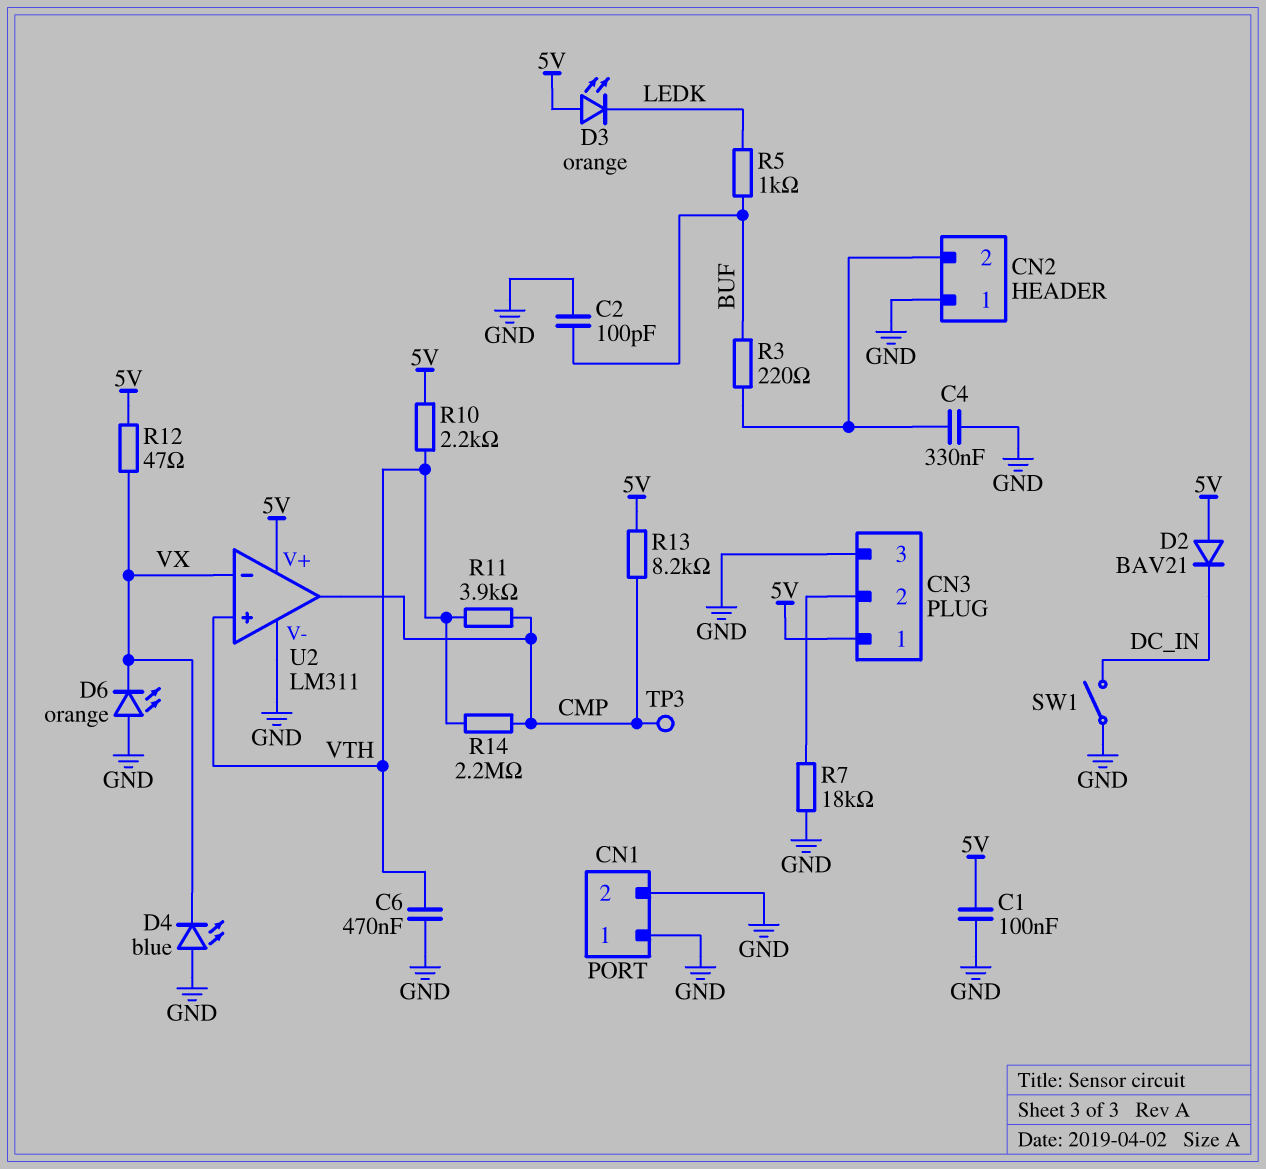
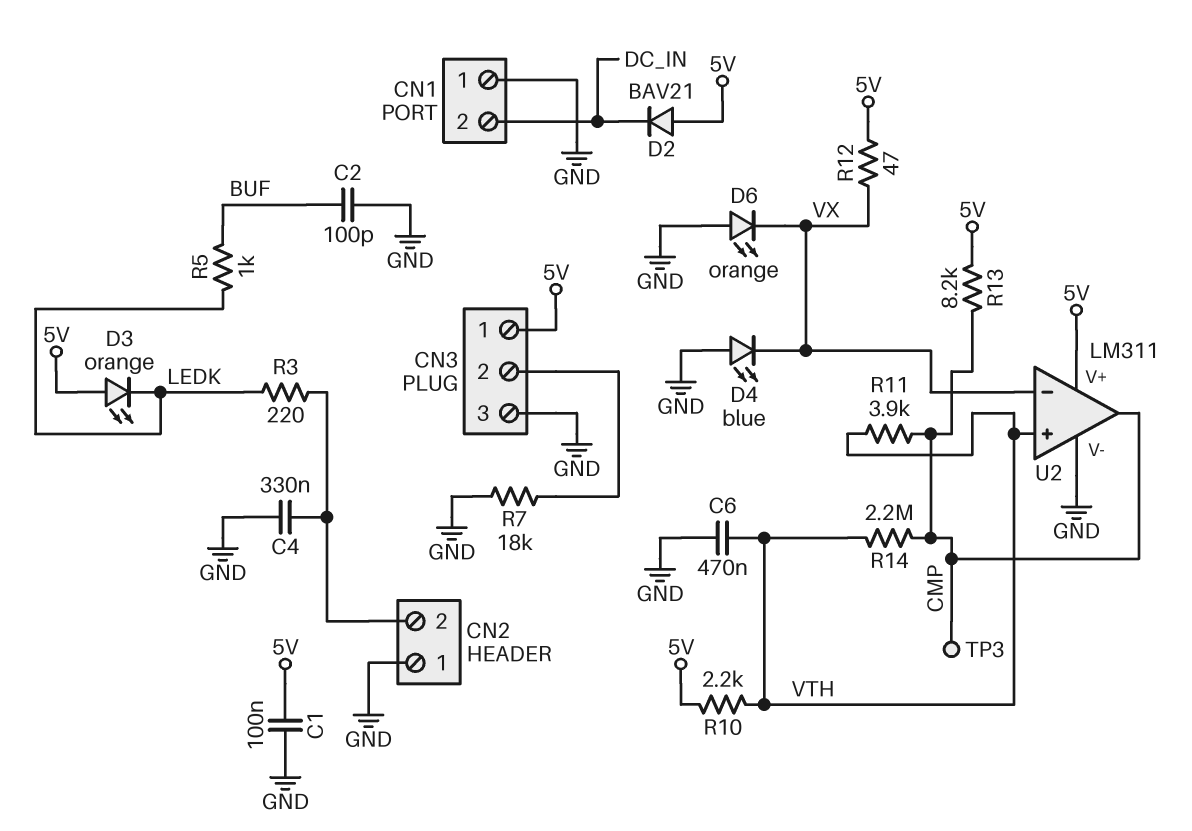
CN1 pin 2: GND -> DC_IN
R3: 220 (BUF, CN2/2) -> 220 (CN2/2, LEDK)
SW1: switch (DC_IN, GND) -> none

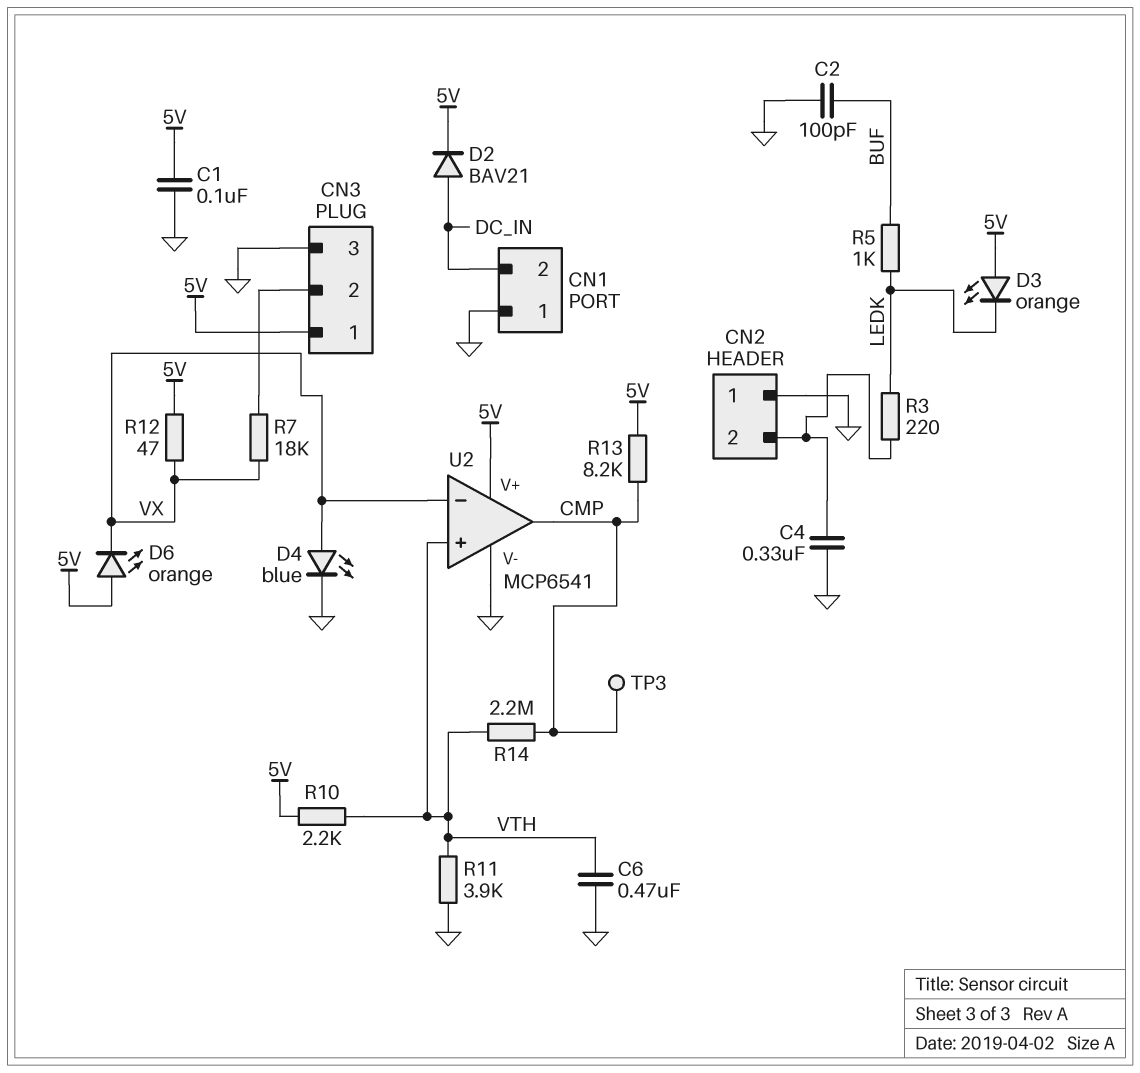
D2: diode BAV21 (A 5V, K DC_IN) -> diode BAV21 (A DC_IN, K 5V)
D4: LED blue (A GND, K VX) -> LED blue (A VX, K GND)
D6: LED orange (A GND, K VX) -> LED orange (A 5V, K VX)
R7: 18k (CN3/2, GND) -> 18k (CN3/2, VX)
R11: 3.9k (CMP, VTH) -> 3.9k (GND, VTH)
U2: LM311 -> MCP6541

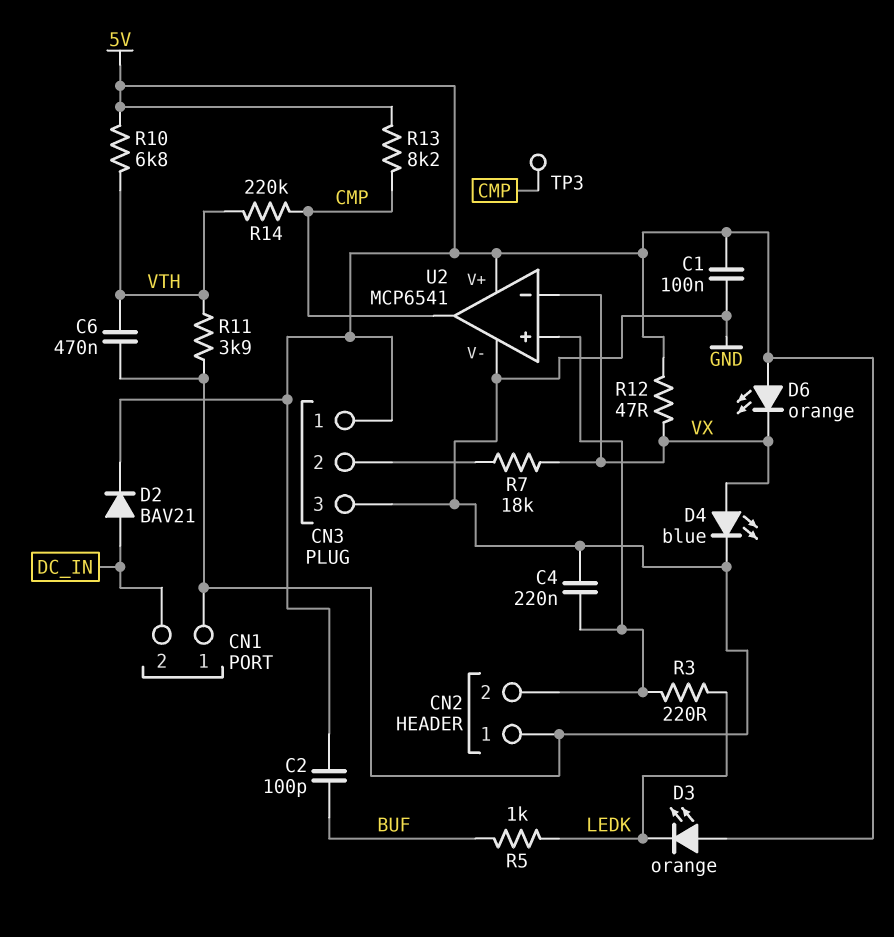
C2: 100pF (BUF, GND) -> 100pF (5V, BUF)
C4: 330nF (CN2/2, GND) -> 220nF (CN2/2, GND)
R10: 2.2k (5V, VTH) -> 6.8k (5V, VTH)
R14: 2.2M (CMP, VTH) -> 220k (CMP, VTH)
U2 pin in+: VTH -> CN2/2

